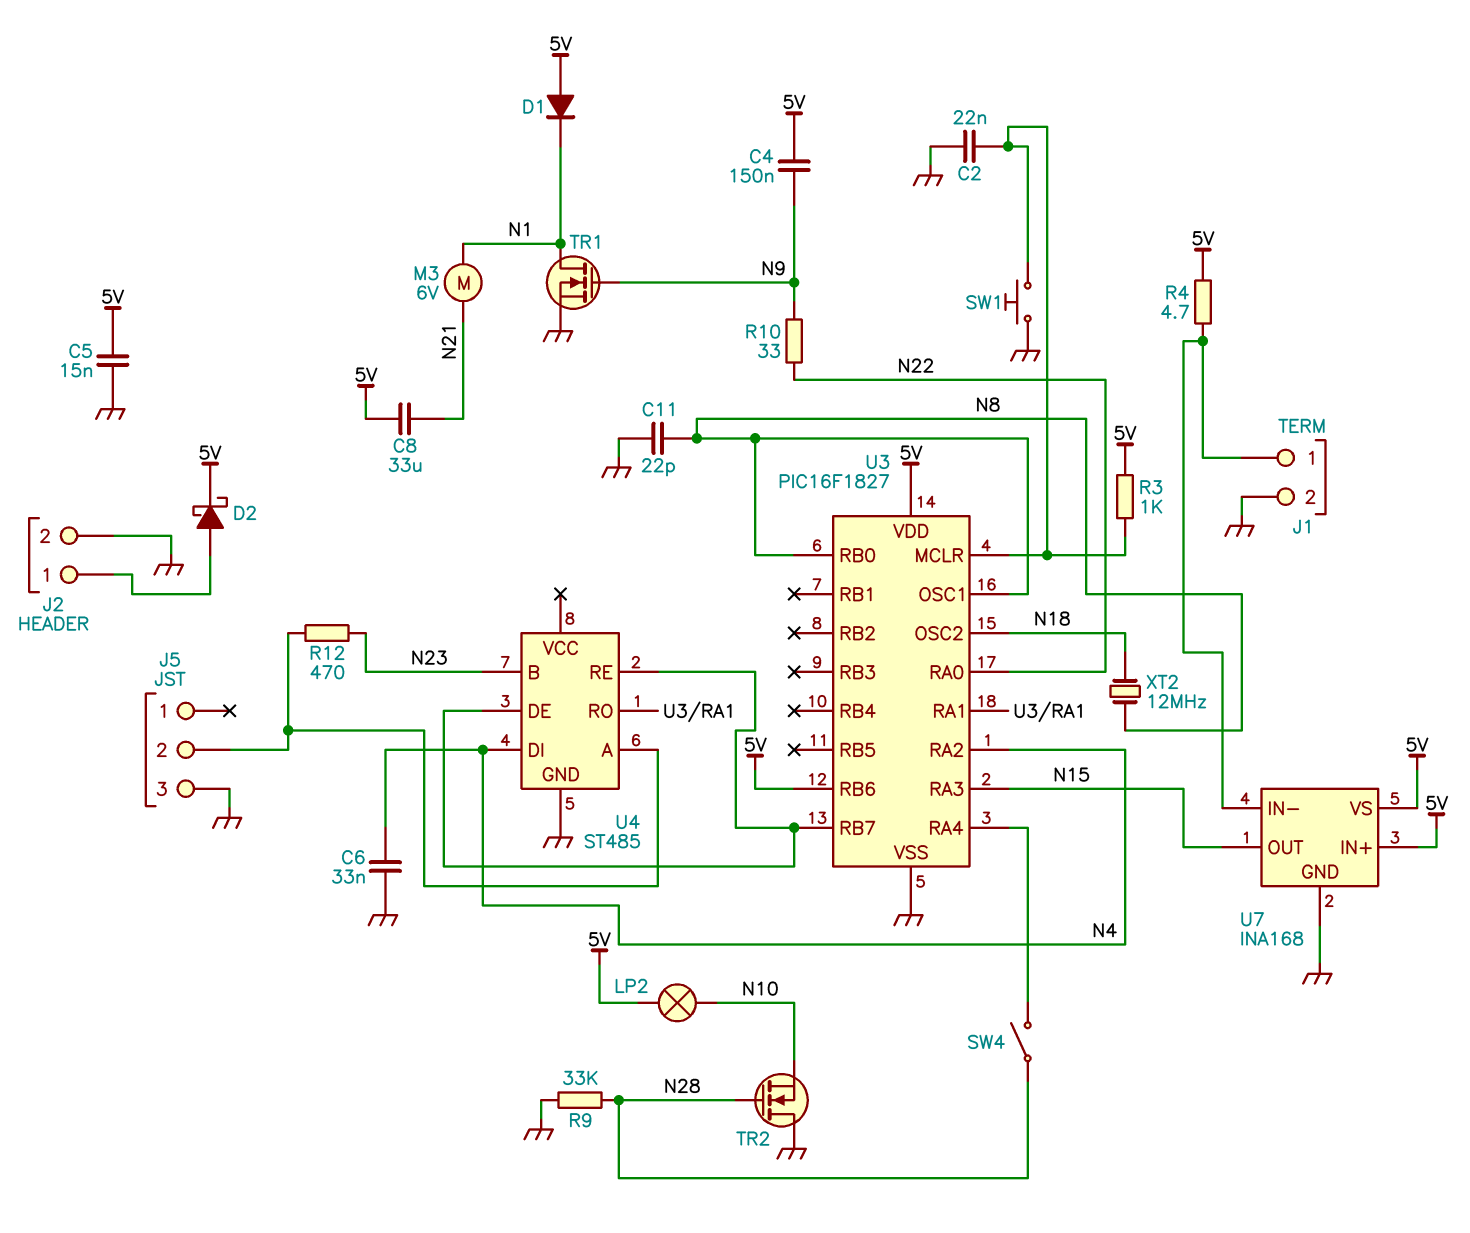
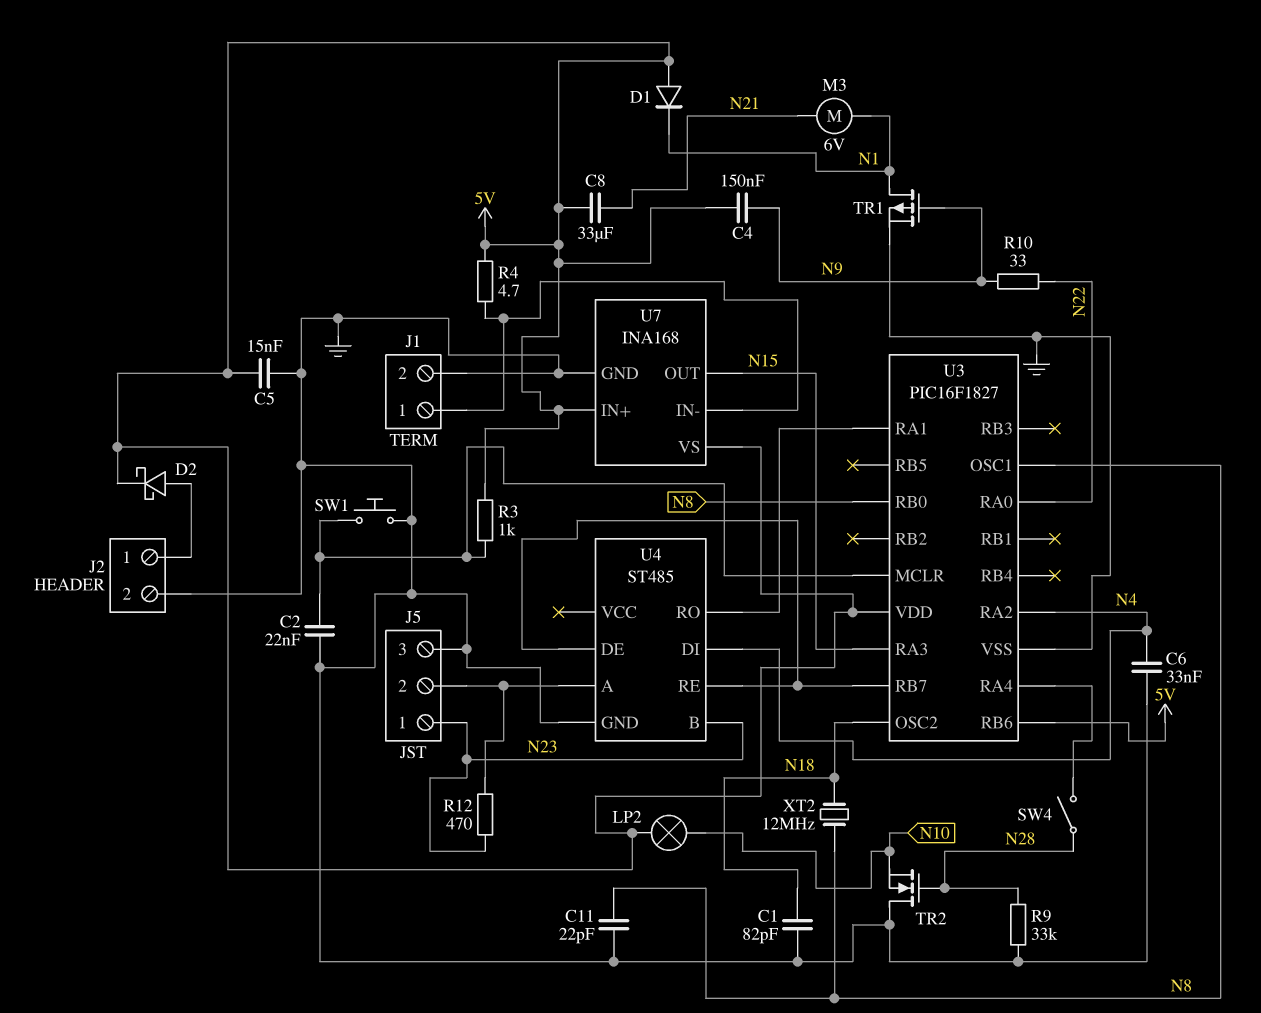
C1: none -> 82pF (GND, N18)
J5 pin 1: none -> N23
TR1: NMOS (G N9, D N1, S GND) -> PMOS (G N9, D N1, S GND)

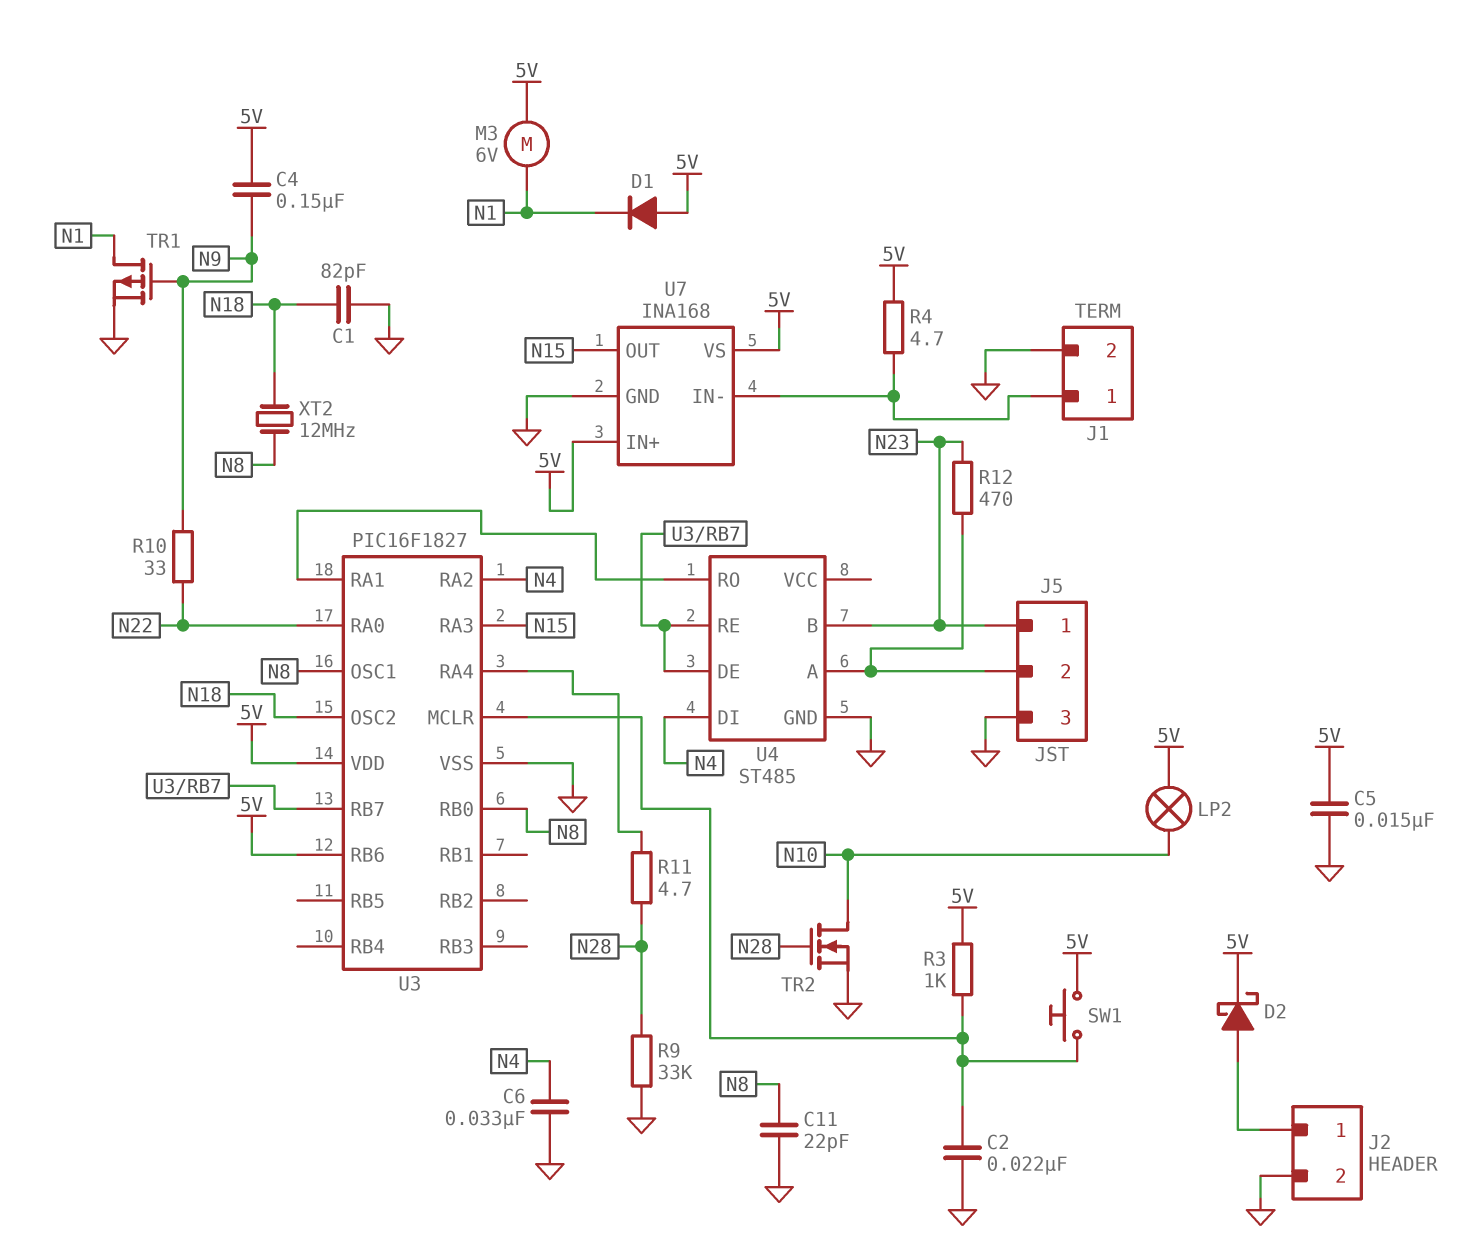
C8: 33uF (5V, N21) -> none
M3: motor 6V (N1, N21) -> motor 6V (5V, N1)
R11: none -> 4.7 (N28, U3/RA4)
SW1: button (GND, U3/MCLR) -> button (5V, U3/MCLR)
SW4: switch (N28, U3/RA4) -> none
TR2: NMOS (G N28, D GND, S N10) -> NMOS (G N28, D N10, S GND)

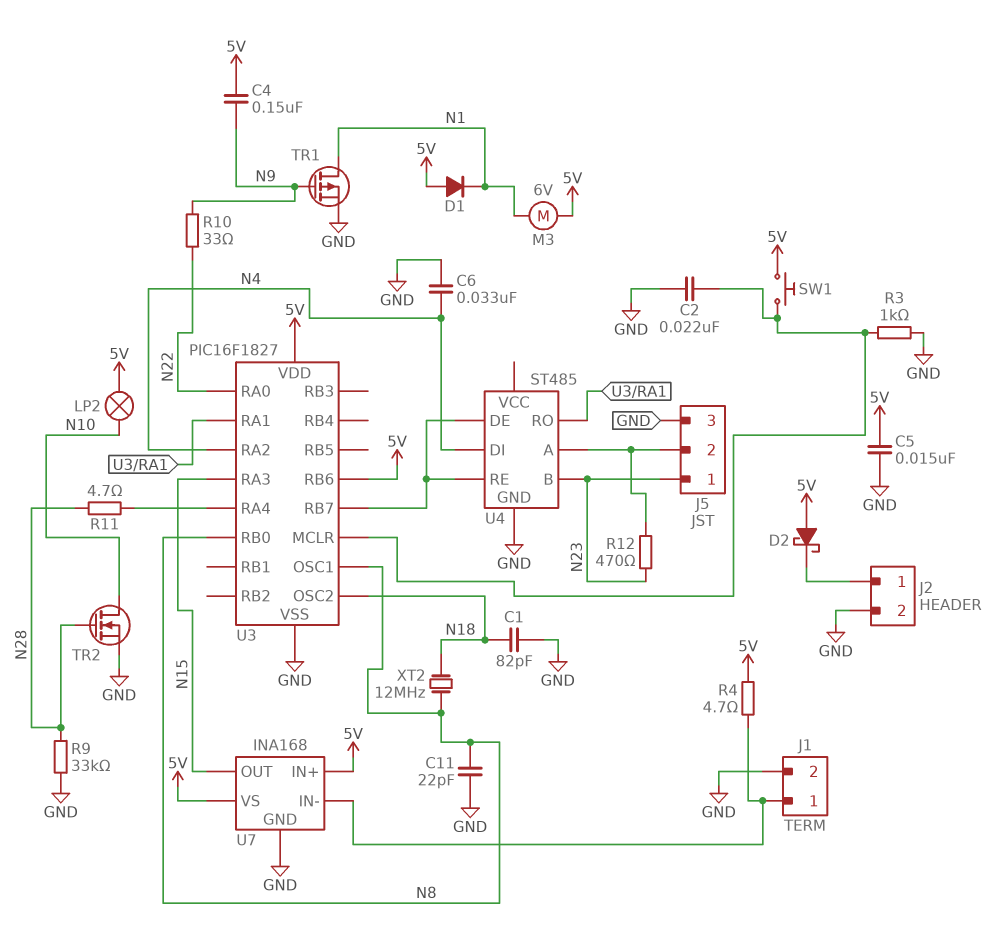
D2: schottky (A J2/1, K 5V) -> schottky (A 5V, K J2/1)
R3: 1k (5V, U3/MCLR) -> 1k (GND, U3/MCLR)

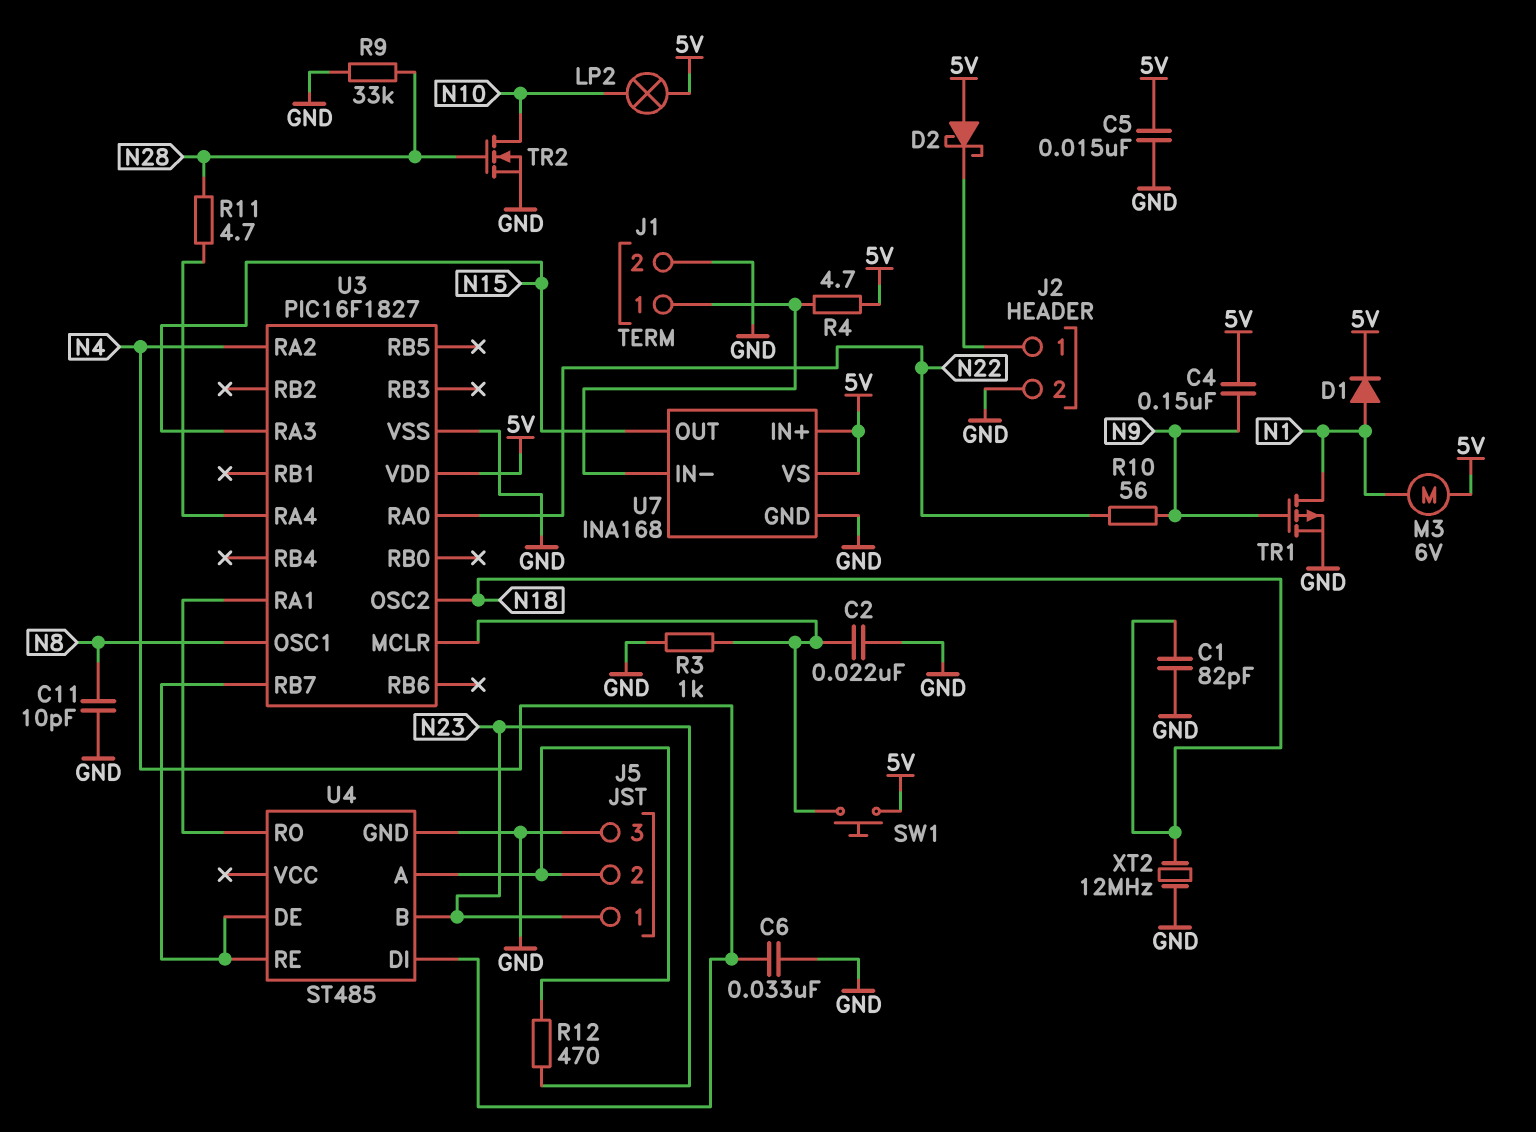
C11: 22pF (GND, N8) -> 10pF (GND, N8)
D1: diode (A 5V, K N1) -> diode (A N1, K 5V)
R10: 33 (N9, N22) -> 56 (N9, N22)
U3 pin RB0: N8 -> none
U3 pin RB6: 5V -> none
XT2: 12MHz (N8, N18) -> 12MHz (GND, N18)

